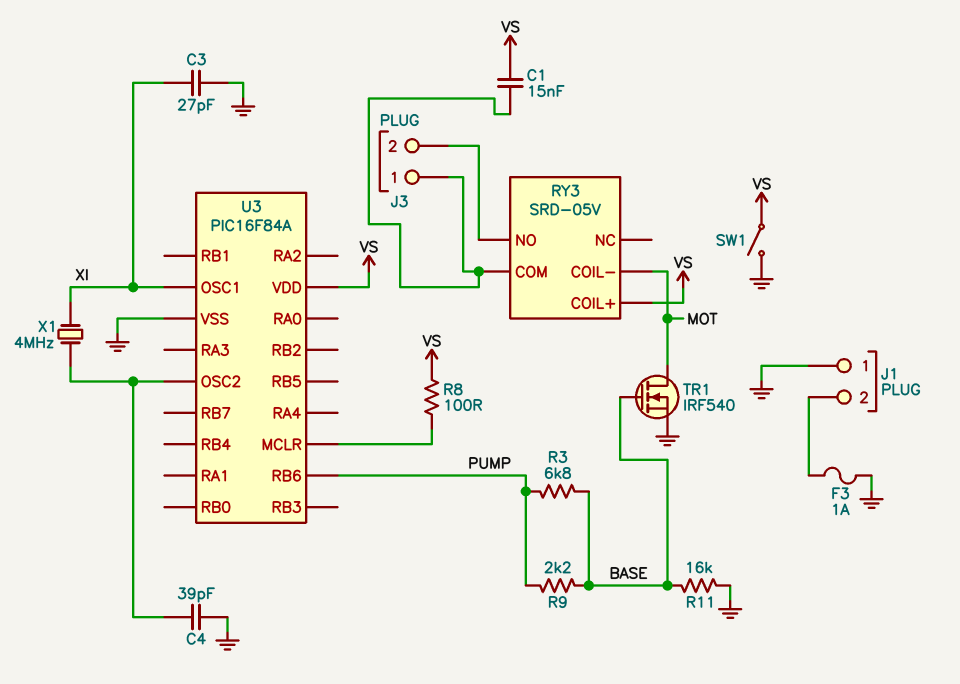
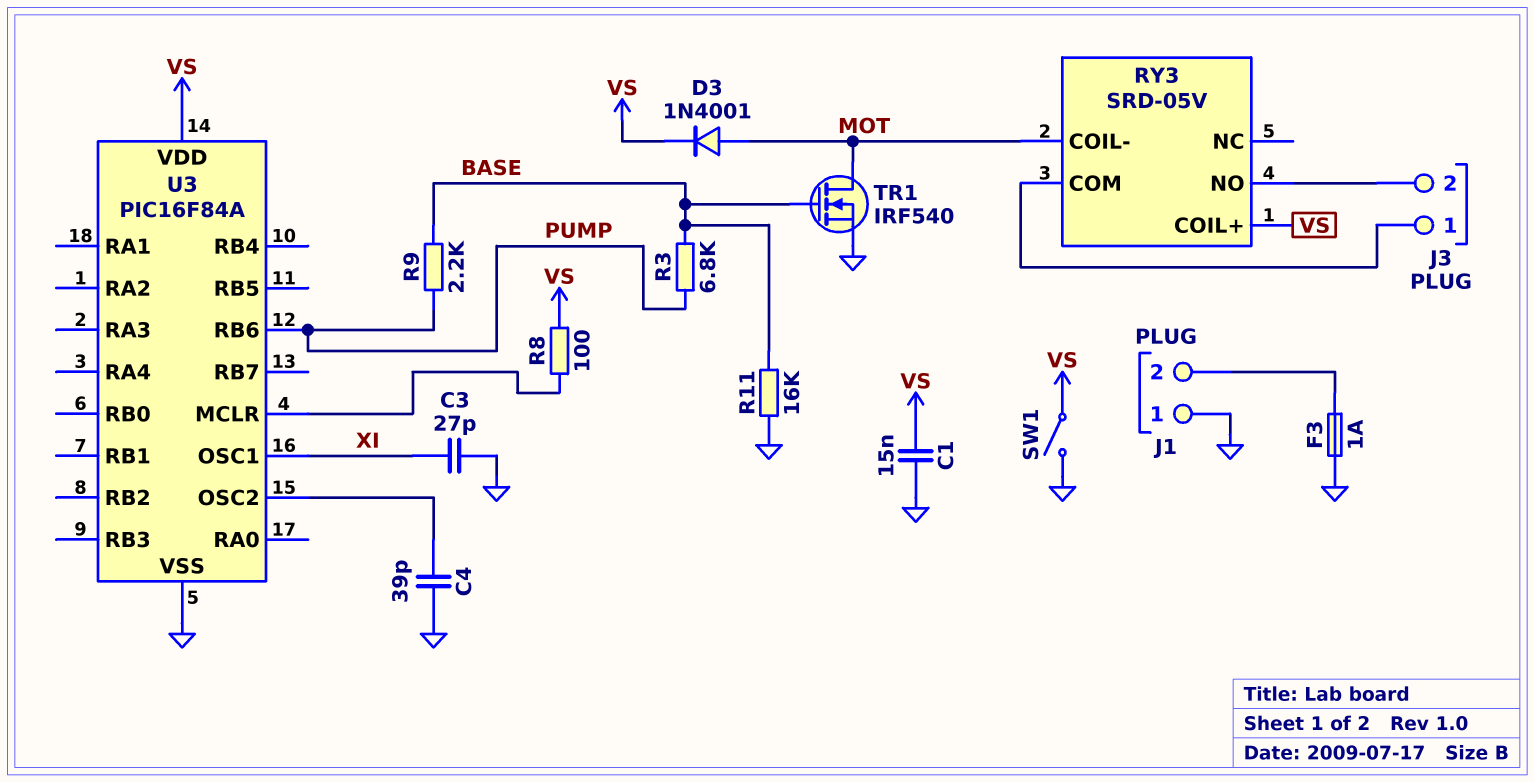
C1: 15nF (J3/1, VS) -> 15nF (GND, VS)
D3: none -> diode 1N4001 (A MOT, K VS)
X1: 4MHz (U3/OSC2, XI) -> none

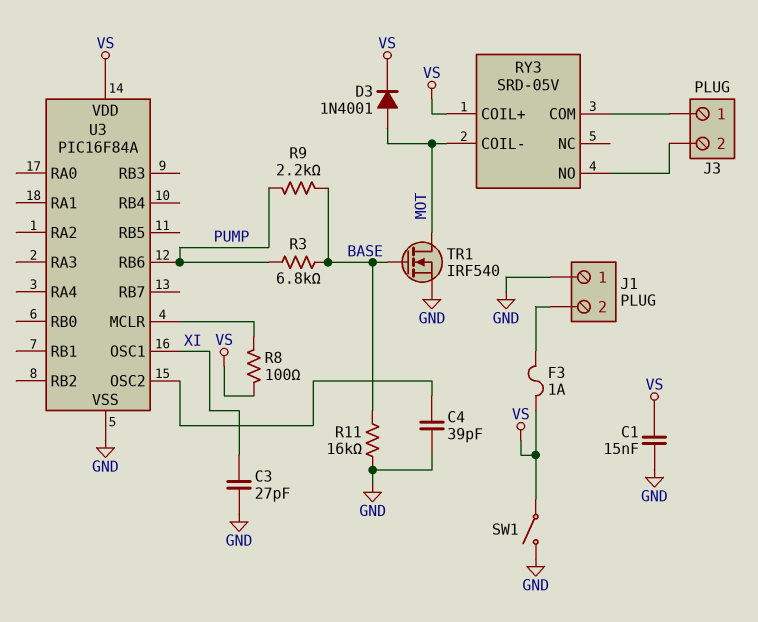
F3: 1A (GND, J1/2) -> 1A (J1/2, VS)

